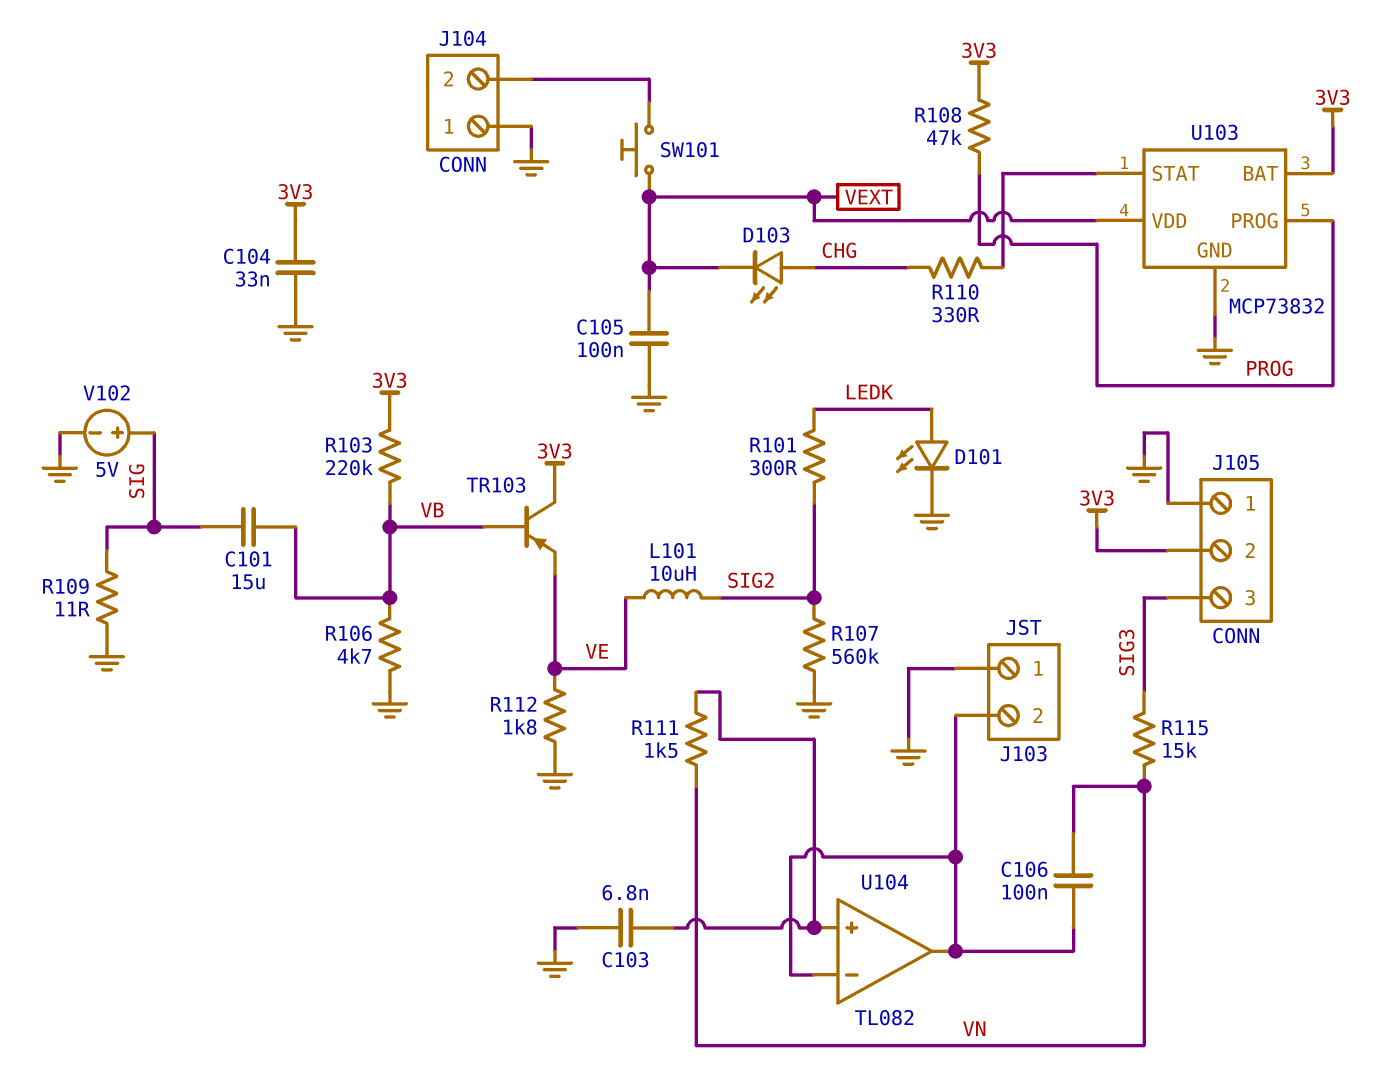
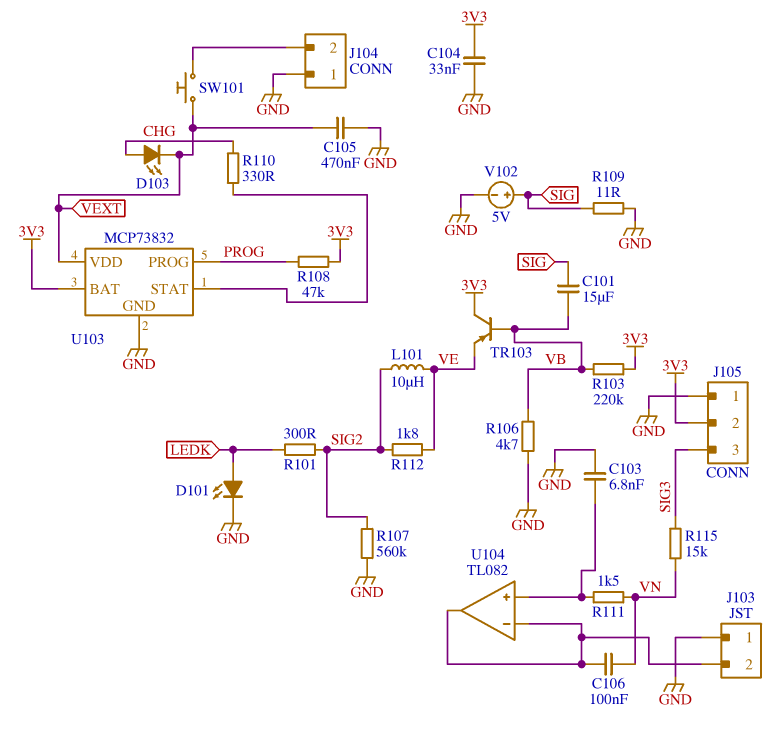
C105: 100nF (GND, VEXT) -> 470nF (GND, VEXT)
R112: 1.8k (GND, VE) -> 1.8k (SIG2, VE)

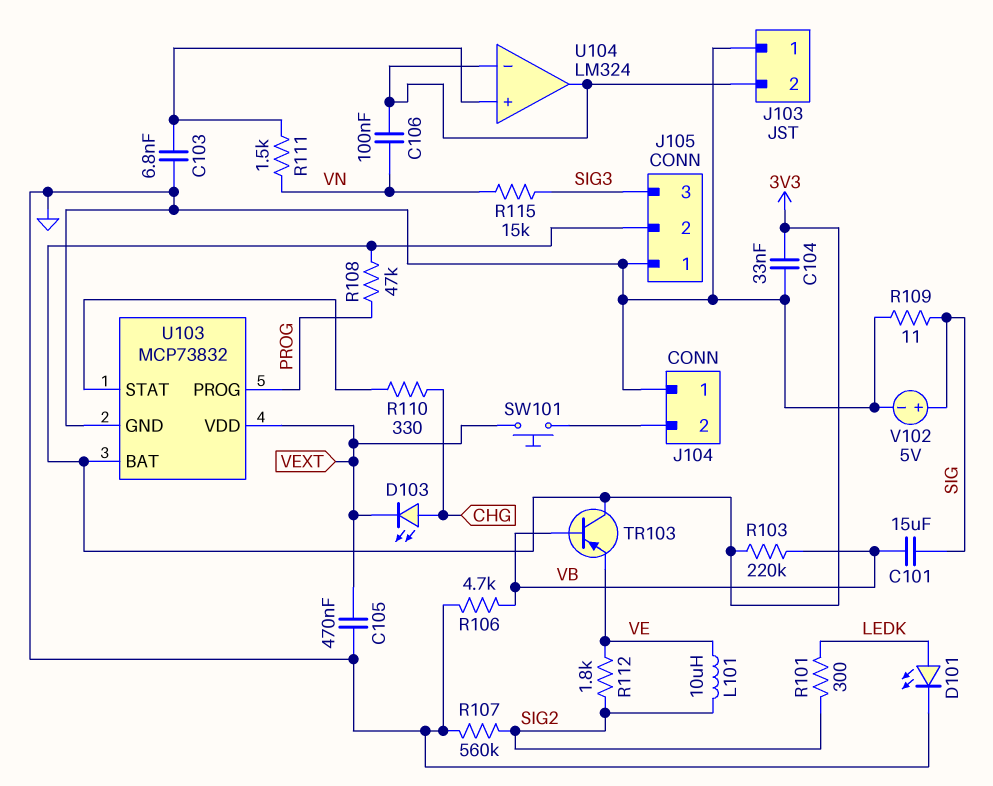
U104: TL082 -> LM324

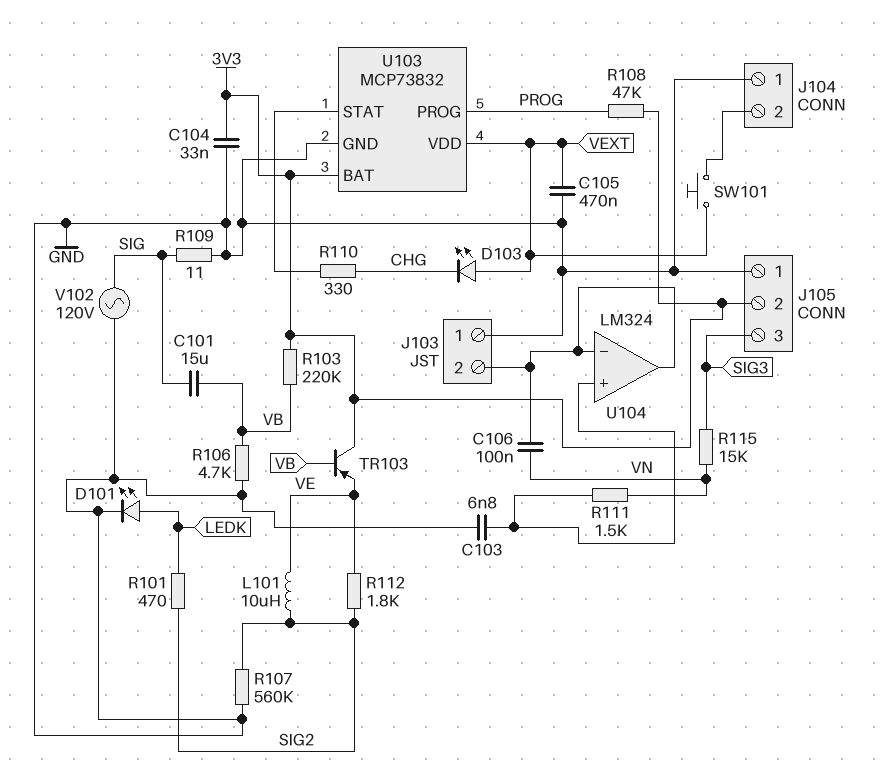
D103: LED (A CHG, K VEXT) -> LED (A VEXT, K CHG)
R101: 300 (LEDK, SIG2) -> 470 (LEDK, SIG2)
V102: 5V (plus SIG, minus GND) -> AC 120V (GND, SIG)

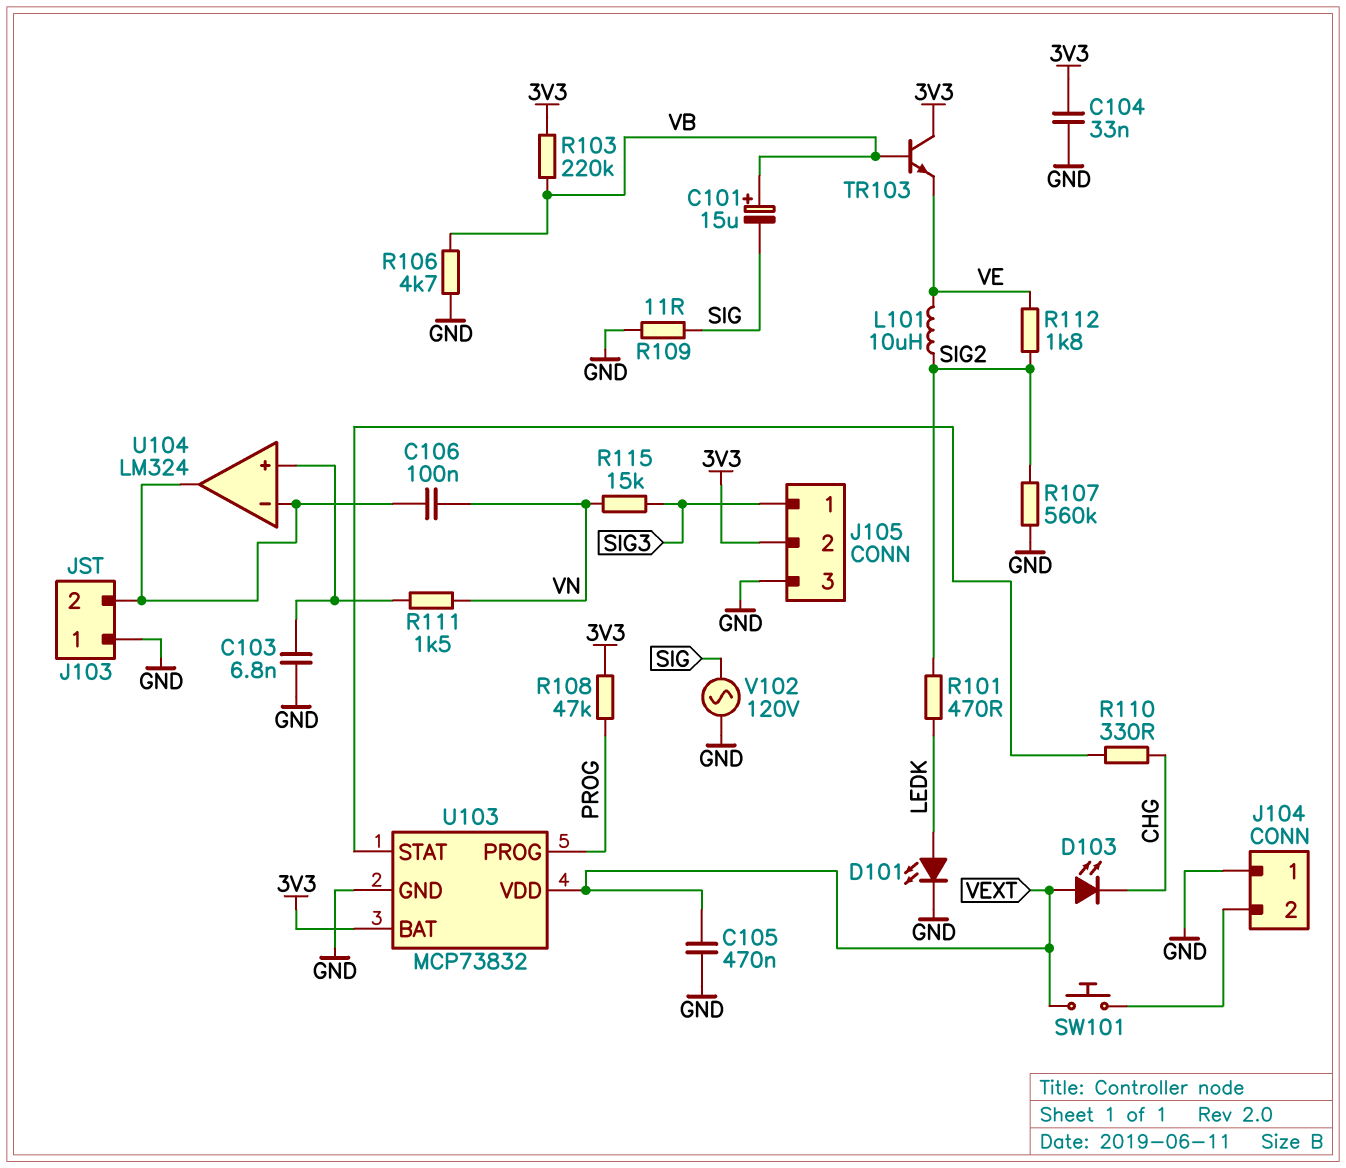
C101: 15uF (SIG, VB) -> 15uF (plus VB, minus SIG)
J105 pin 1: GND -> SIG3
J105 pin 3: SIG3 -> GND
TR103: PNP (B VB, C 3V3, E VE) -> NPN (B VB, C 3V3, E VE)

